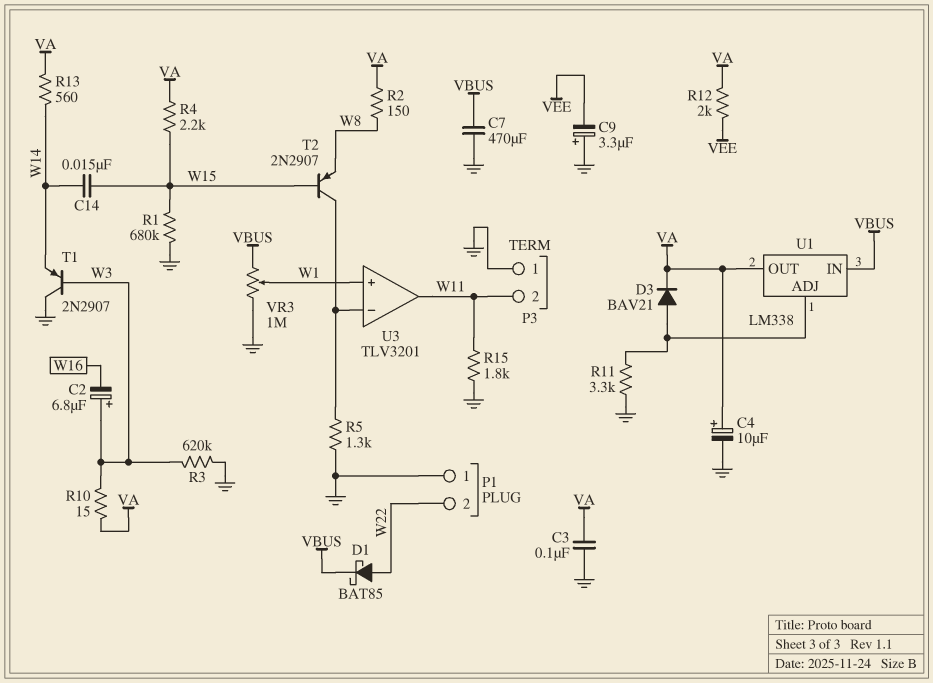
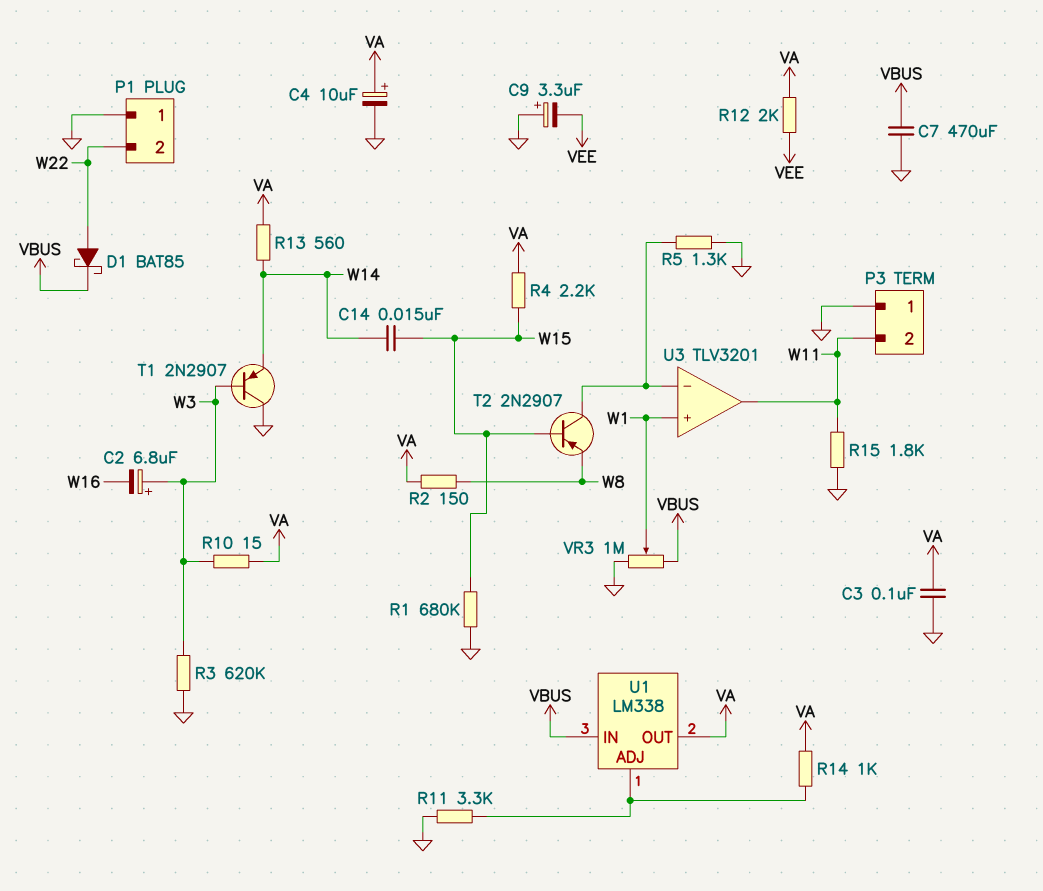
D3: diode BAV21 (A U1/ADJ, K VA) -> none
R14: none -> 1k (U1/ADJ, VA)

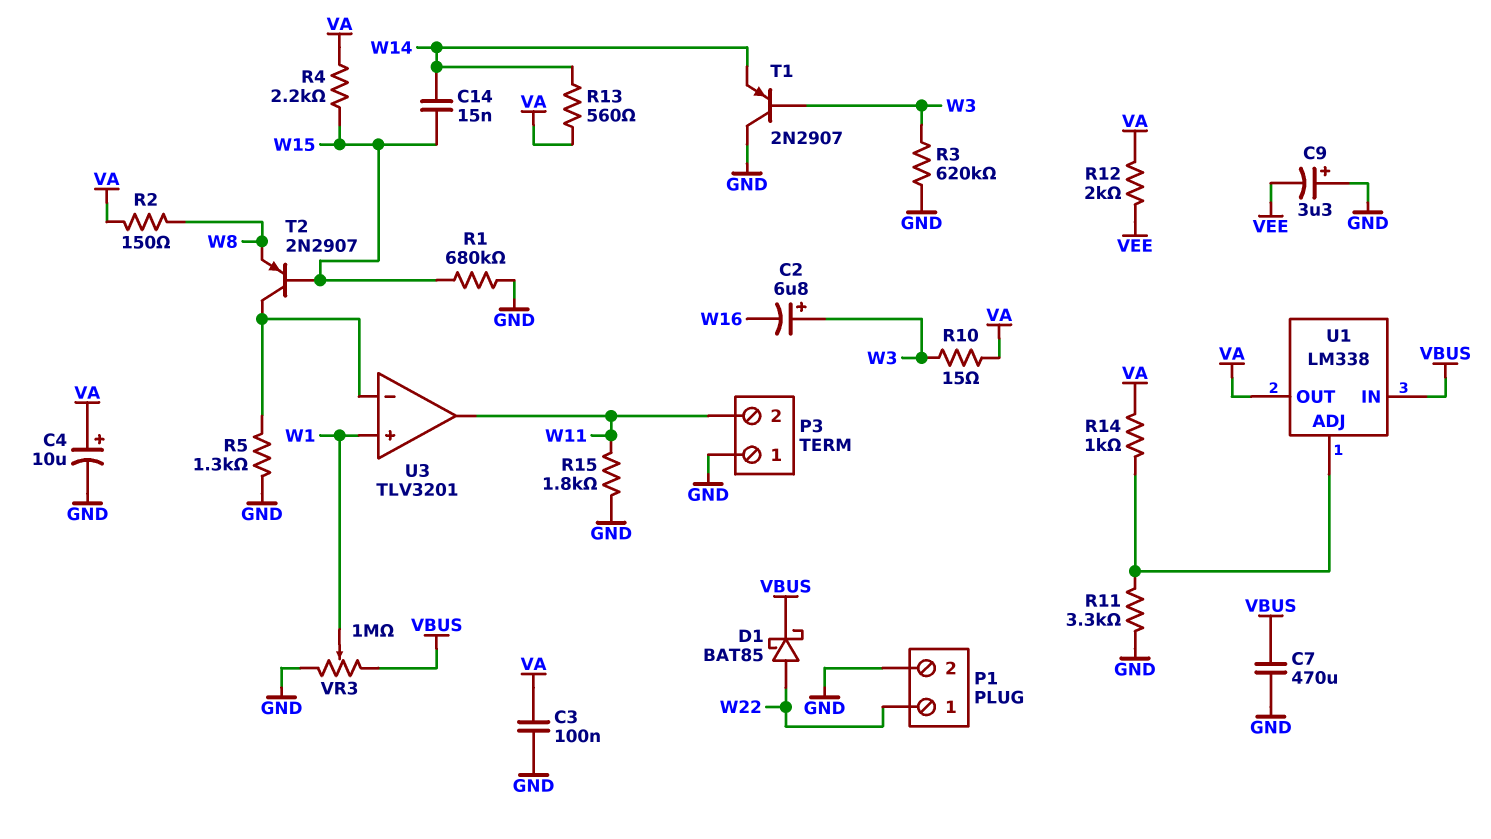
P1 pin 1: GND -> W22
P1 pin 2: W22 -> GND

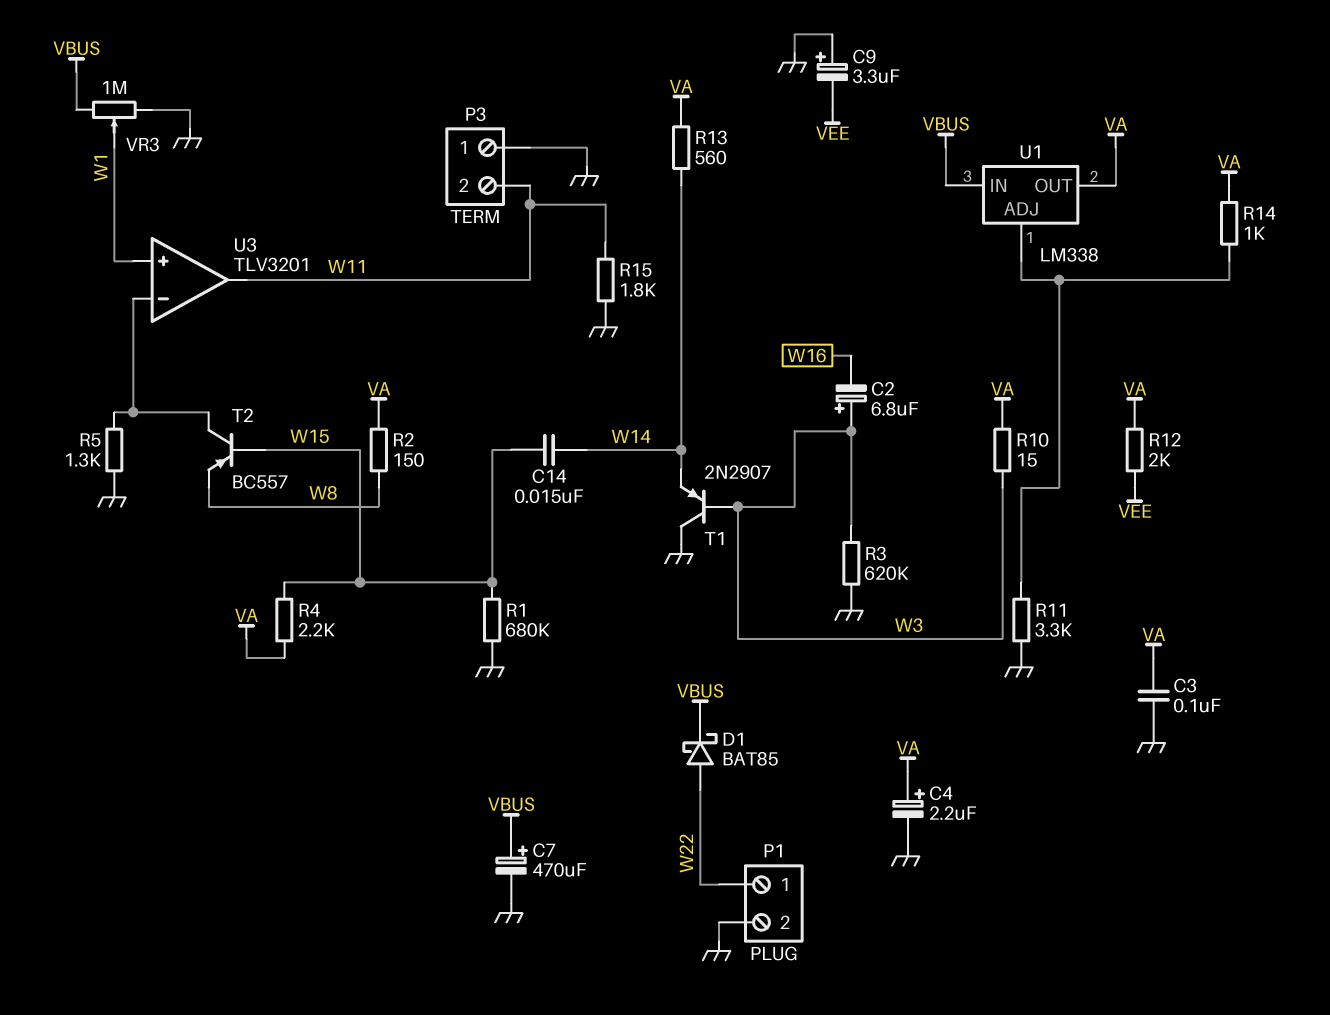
C4: 10uF (plus VA, minus GND) -> 2.2uF (plus VA, minus GND)
C7: 470uF (GND, VBUS) -> 470uF (plus VBUS, minus GND)
T2: PNP 2N2907 (B W15, C U3/in-, E W8) -> PNP BC557 (B W15, C U3/in-, E W8)

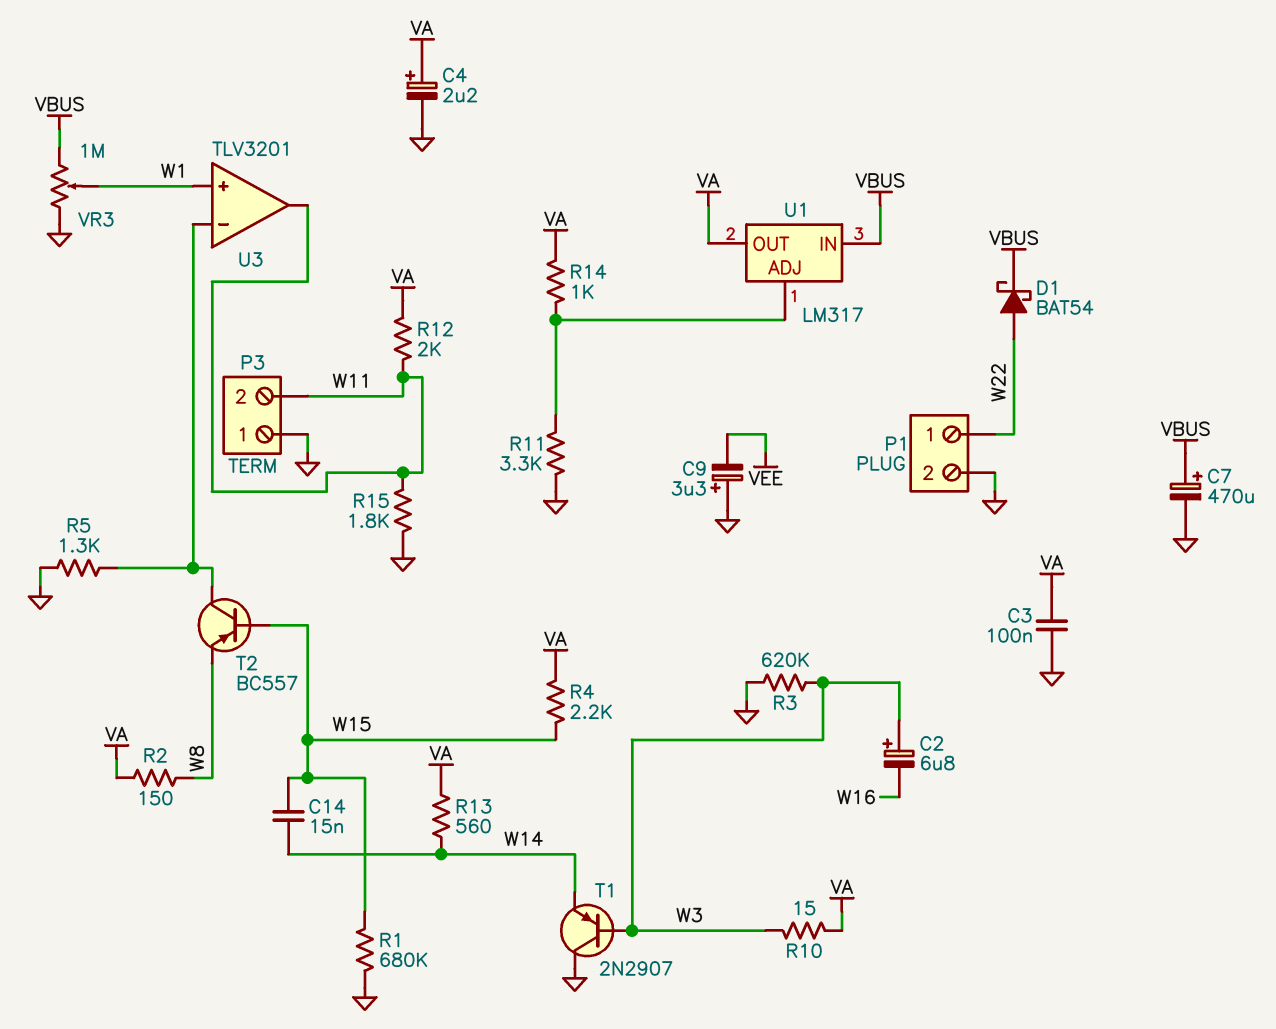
D1: schottky BAT85 (A W22, K VBUS) -> schottky BAT54 (A W22, K VBUS)
R12: 2k (VA, VEE) -> 2k (VA, W11)
U1: LM338 -> LM317

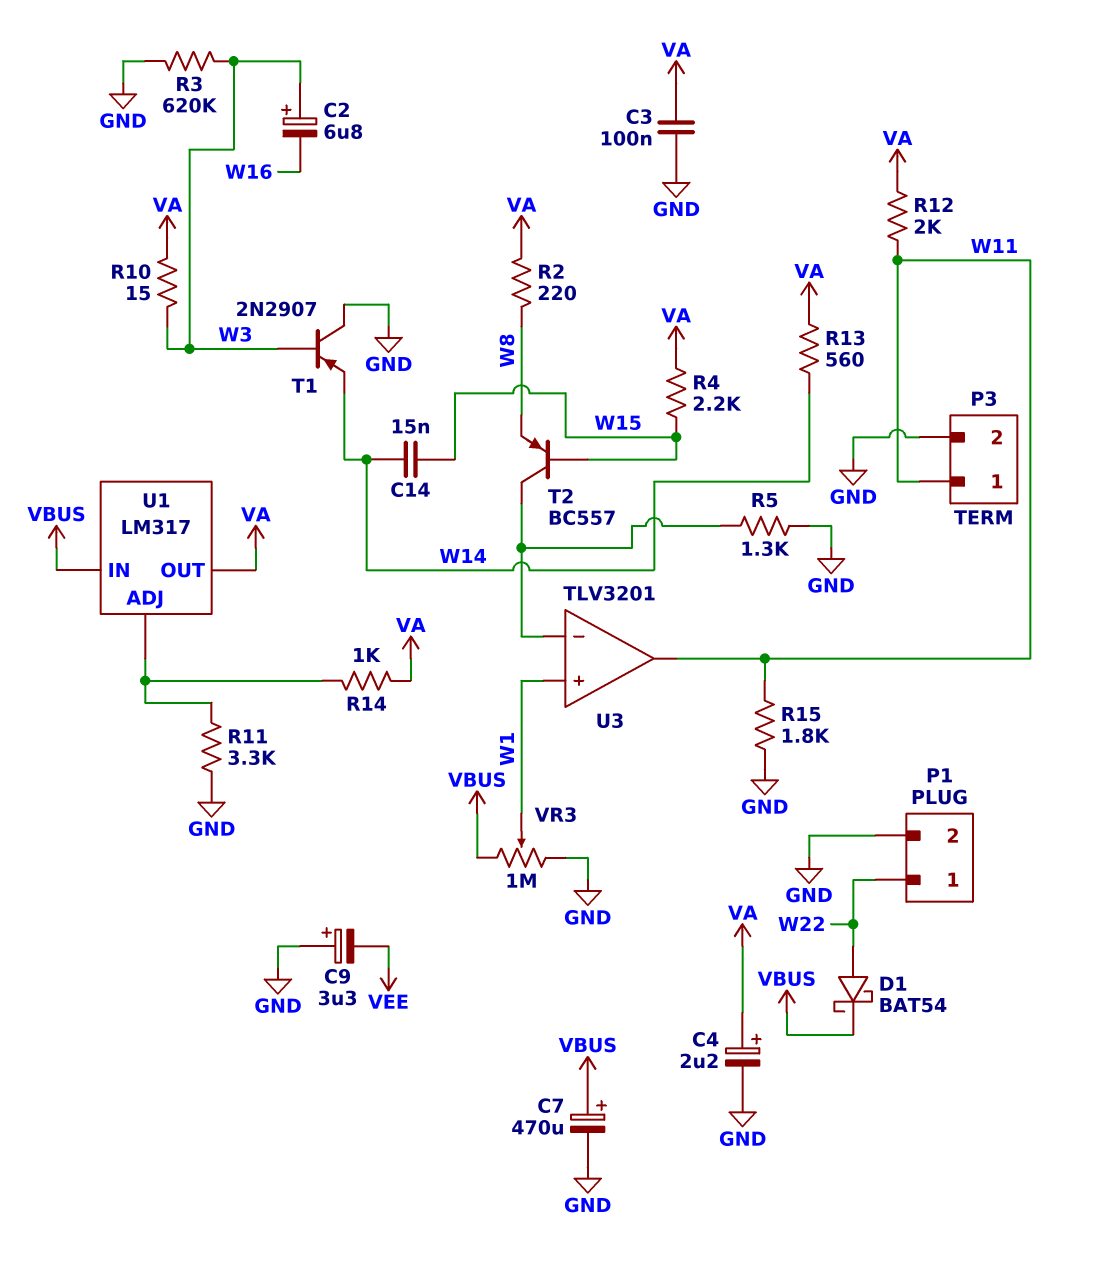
P3 pin 1: GND -> W11
P3 pin 2: W11 -> GND
R1: 680k (GND, W15) -> none
R2: 150 (VA, W8) -> 220 (VA, W8)

